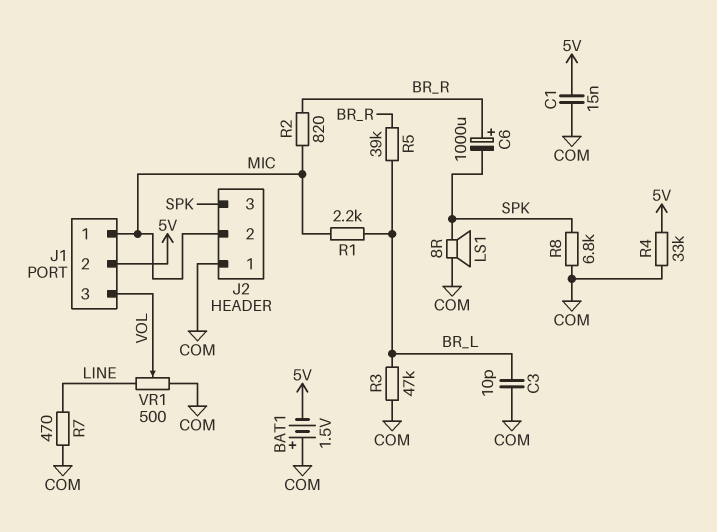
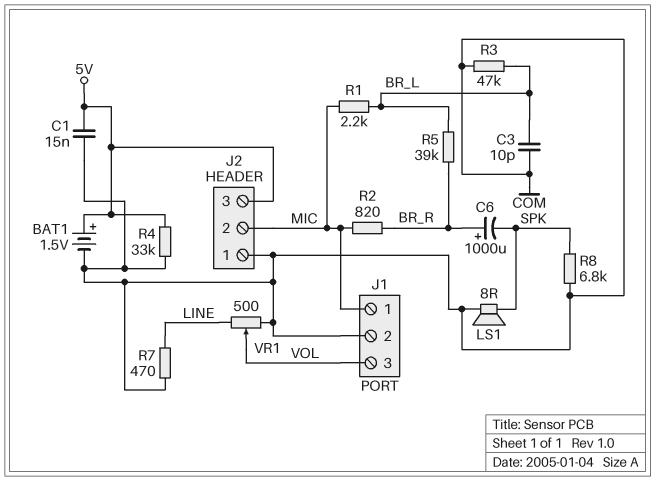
BAT1: 1.5V (plus COM, minus 5V) -> 1.5V (plus 5V, minus COM)
J1 pin 2: 5V -> COM
J2 pin 3: SPK -> 5V

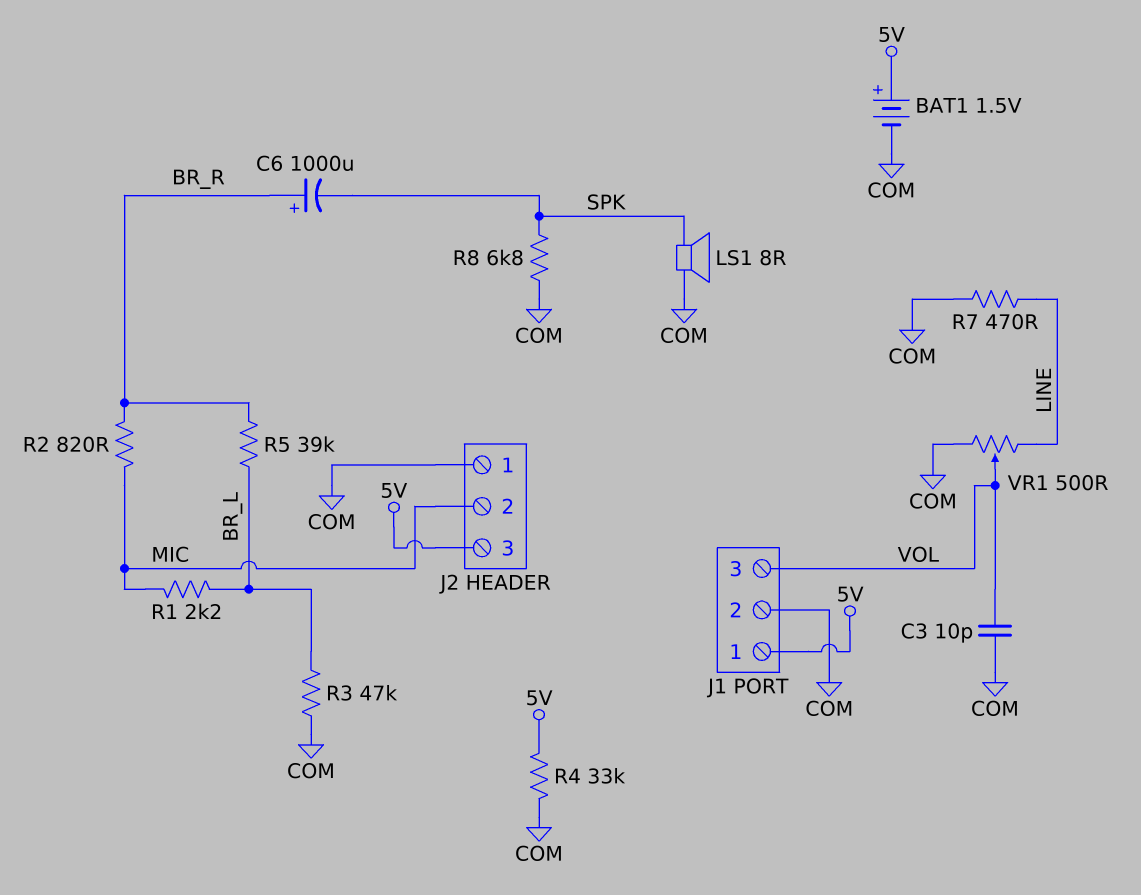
C1: 15nF (5V, COM) -> none
C3: 10pF (BR_L, COM) -> 10pF (COM, VOL)
J1 pin 1: MIC -> 5V

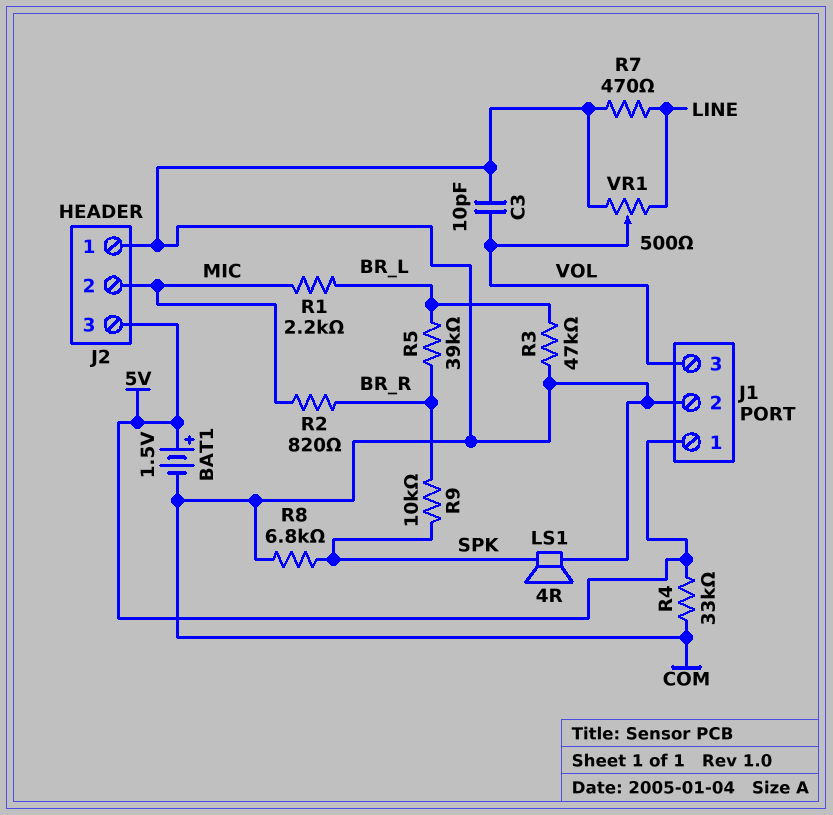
C6: 1000uF (plus BR_R, minus SPK) -> none
LS1: speaker 8R (COM, SPK) -> speaker 4R (COM, SPK)
R9: none -> 10k (BR_R, SPK)

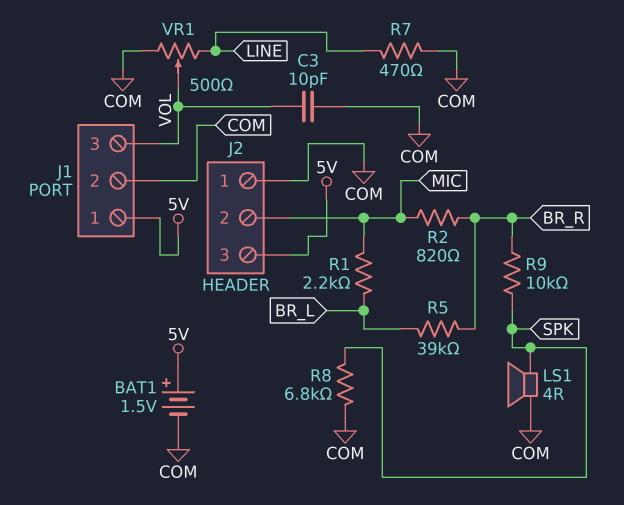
R3: 47k (BR_L, COM) -> none
R4: 33k (5V, COM) -> none

